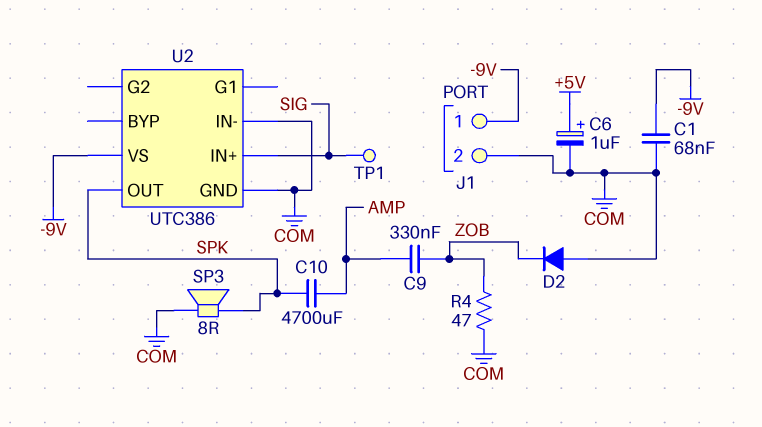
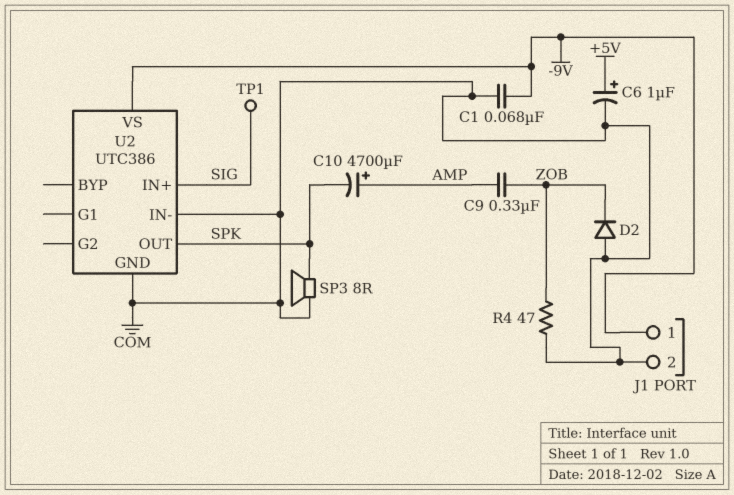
C10: 4700uF (AMP, SPK) -> 4700uF (plus AMP, minus SPK)

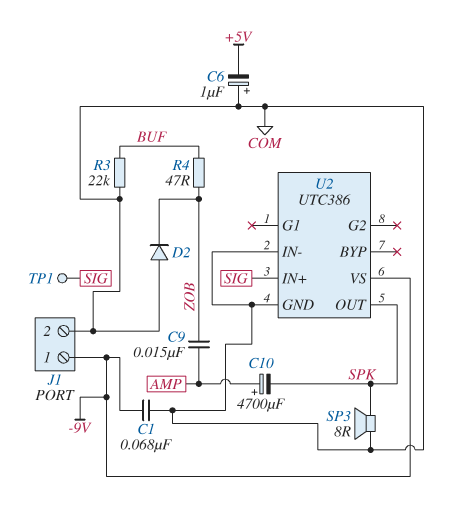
C6: 1uF (plus +5V, minus COM) -> 1uF (plus COM, minus +5V)
C9: 330nF (AMP, ZOB) -> 15nF (AMP, ZOB)
R3: none -> 22k (BUF, COM)
R4: 47 (COM, ZOB) -> 47 (BUF, ZOB)

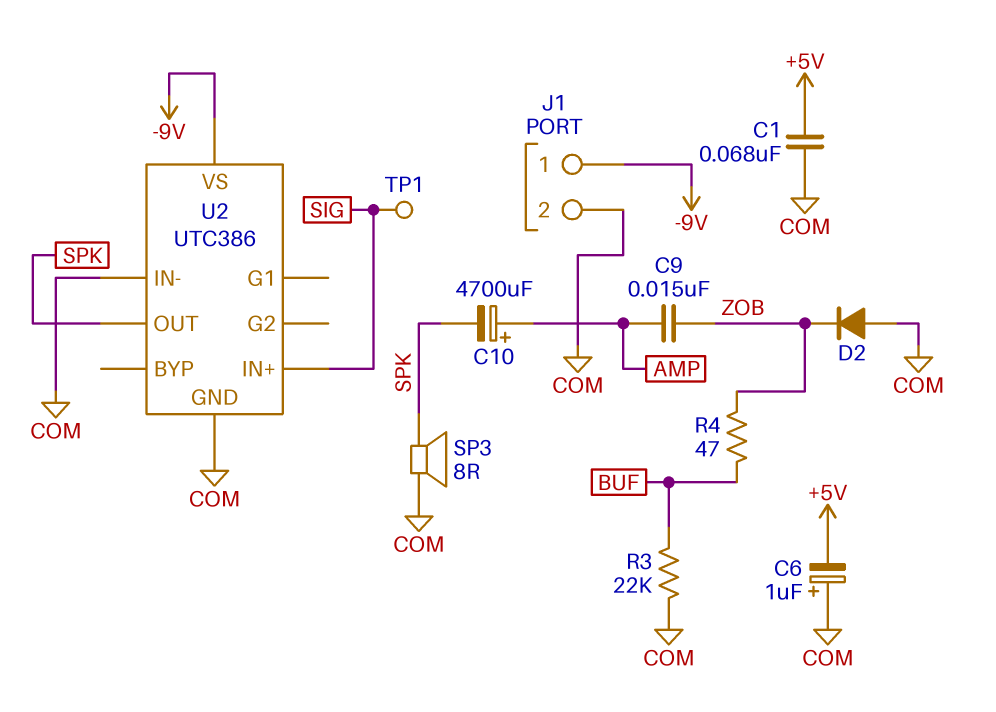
C1: 68nF (-9V, COM) -> 68nF (+5V, COM)

